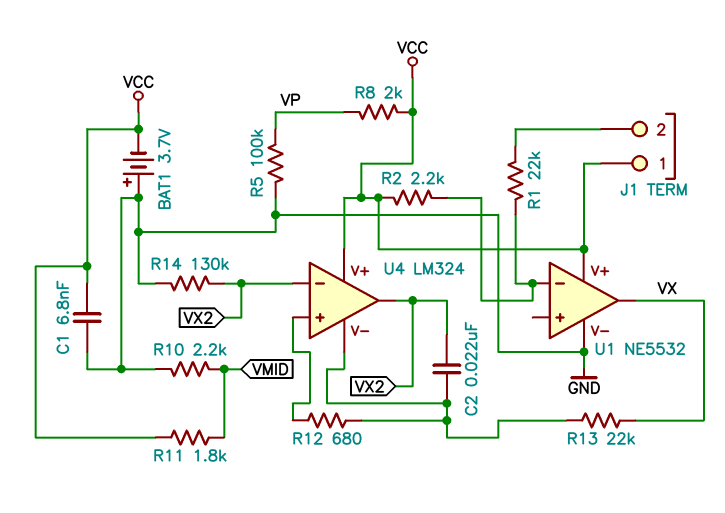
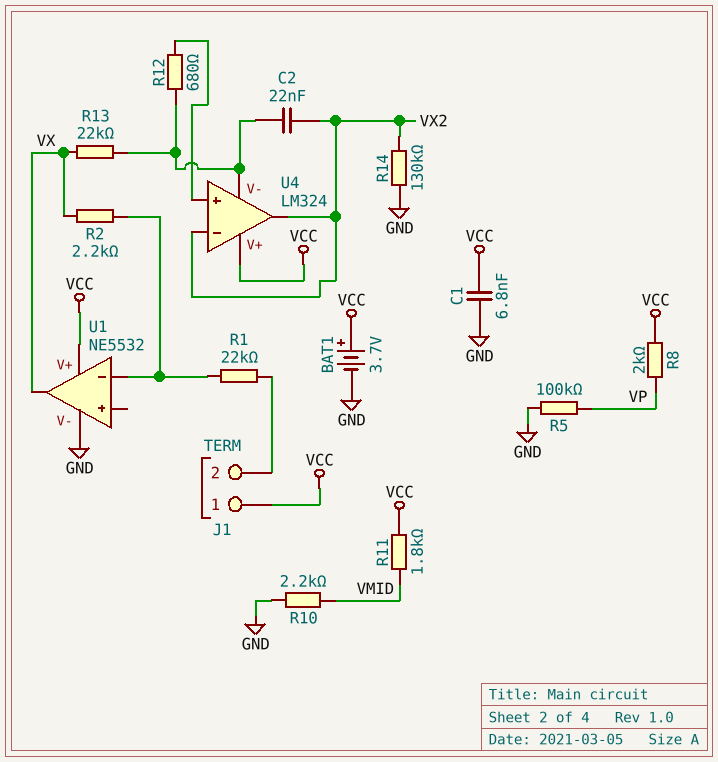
BAT1: 3.7V (plus GND, minus VCC) -> 3.7V (plus VCC, minus GND)
R2: 2.2k (U1/in-, VCC) -> 2.2k (U1/in-, VX)

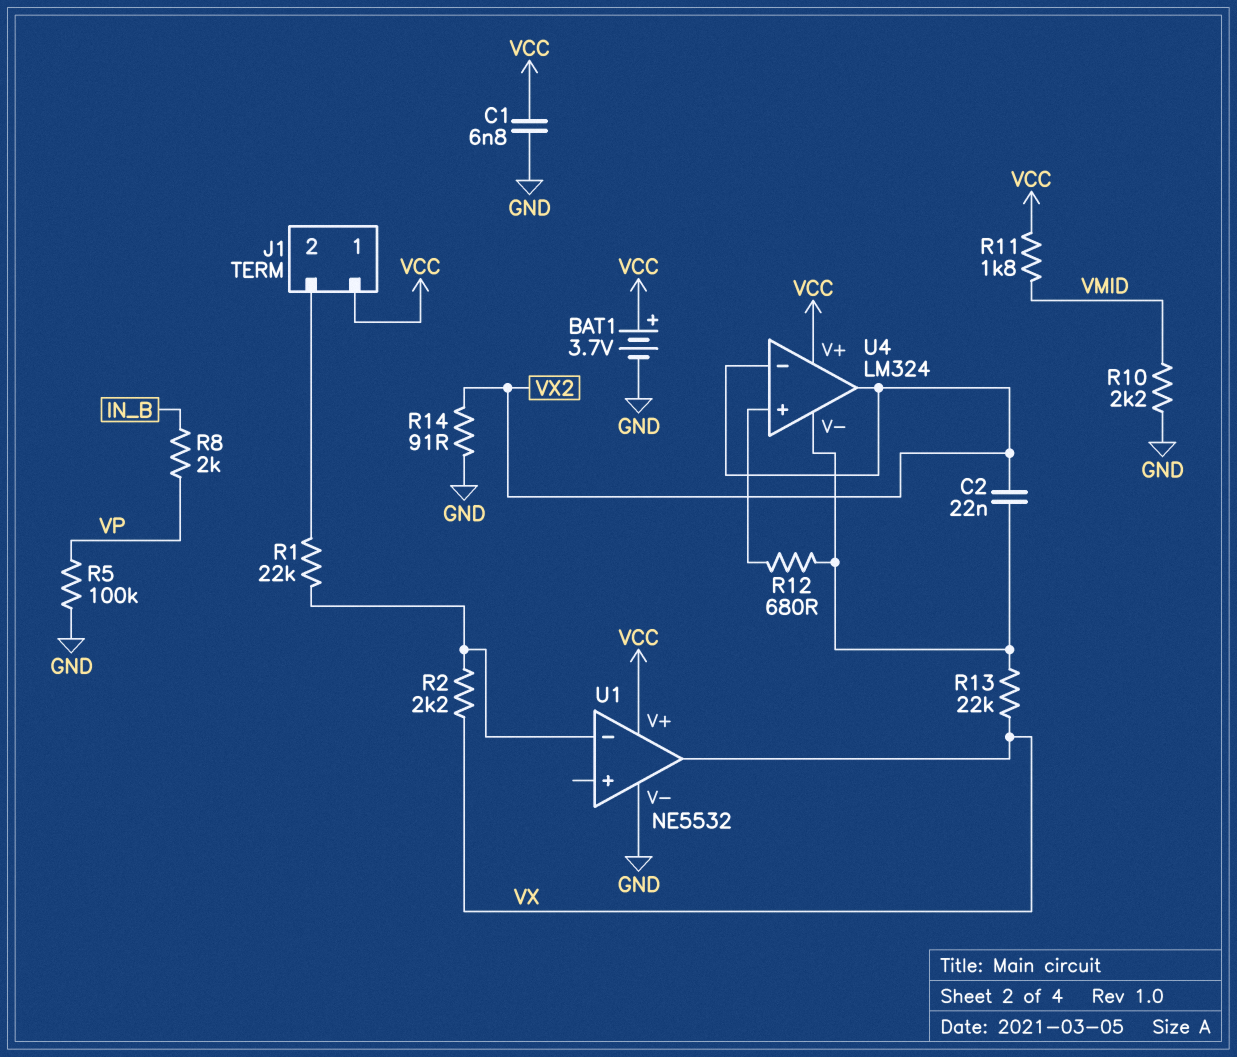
R8: 2k (VCC, VP) -> 2k (IN_B, VP)
R14: 130k (GND, VX2) -> 91 (GND, VX2)

